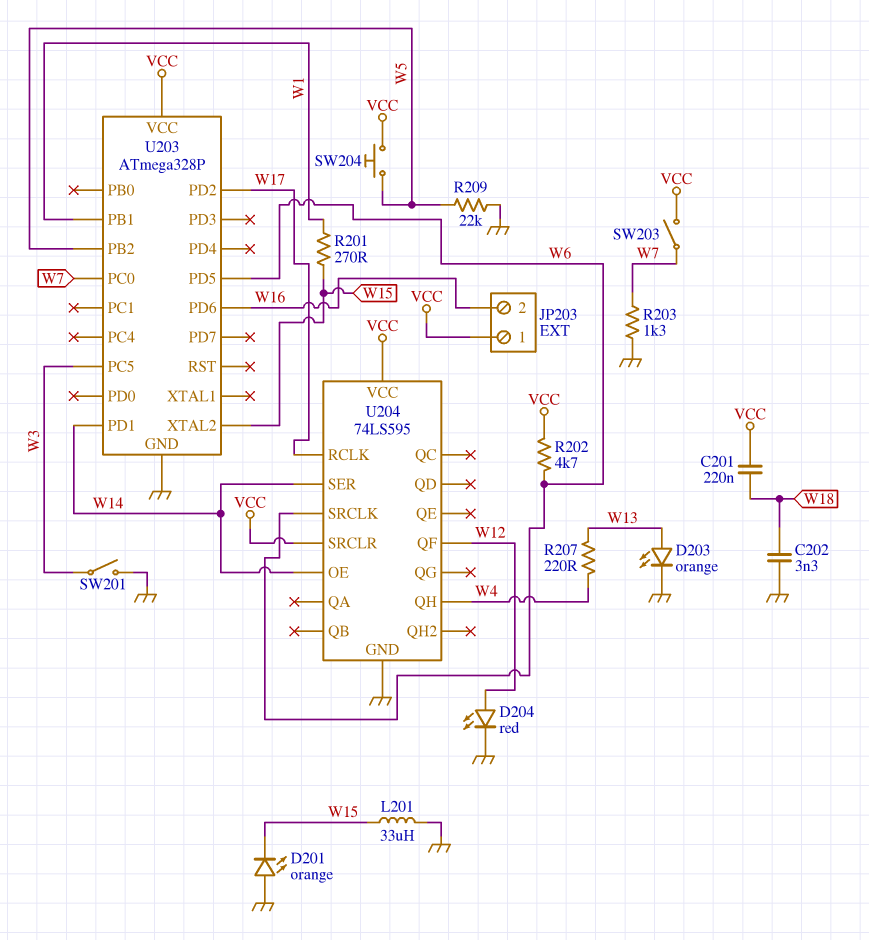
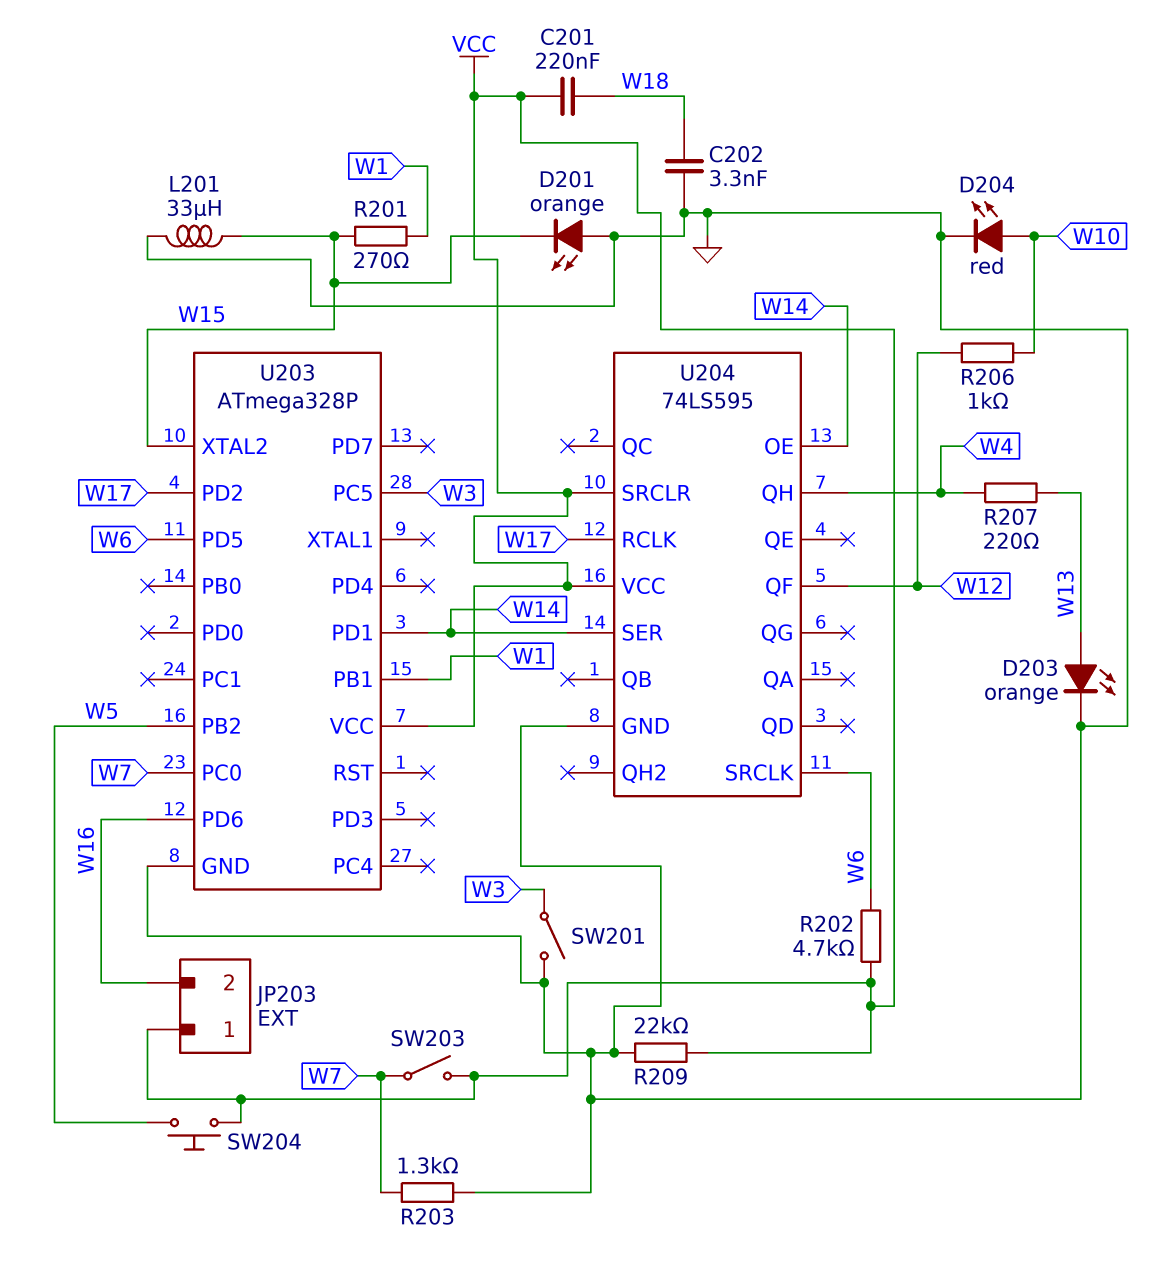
D204: LED red (A W12, K GND) -> LED red (A W10, K GND)
R206: none -> 1k (W10, W12)
R209: 22k (GND, W5) -> 22k (GND, VCC)

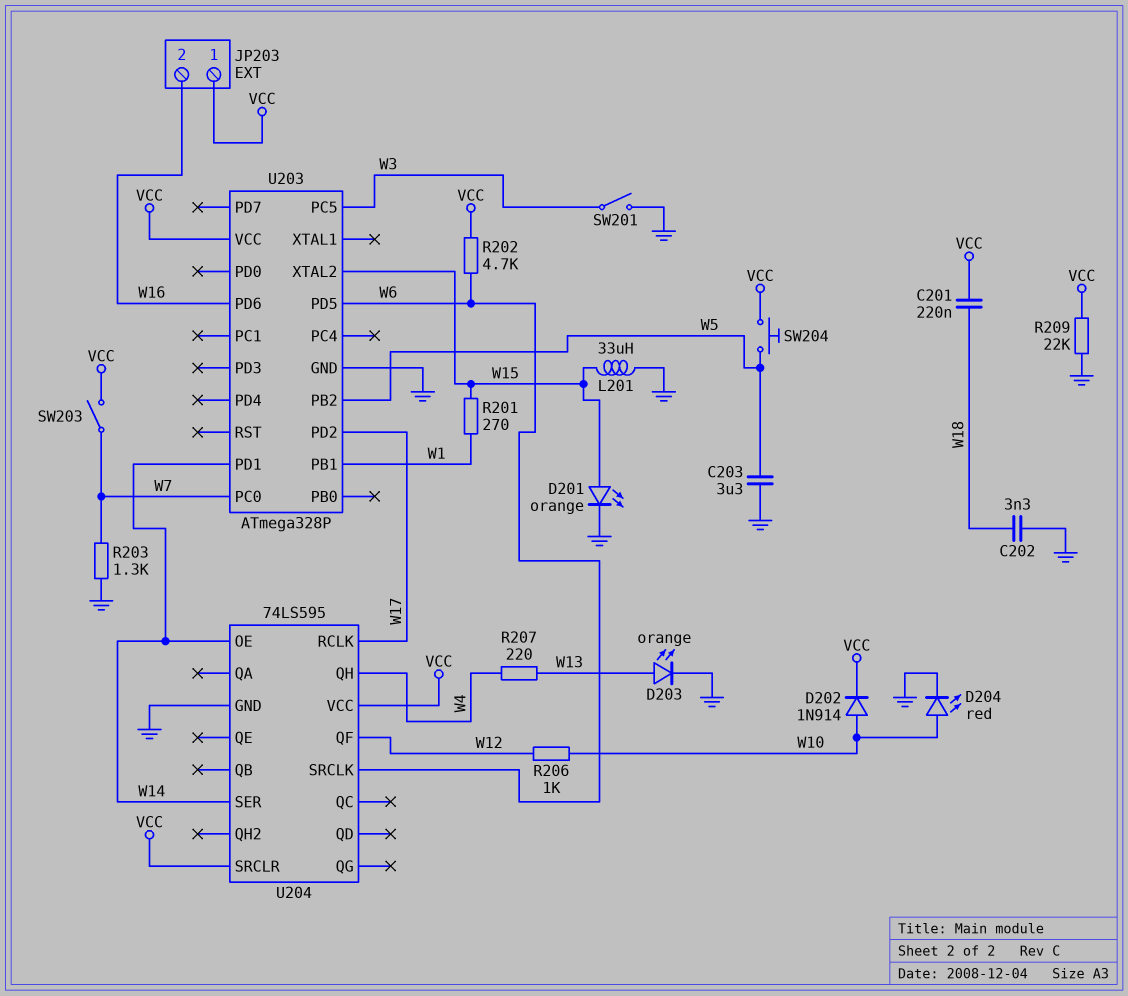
C203: none -> 3.3uF (GND, W5)
D201: LED orange (A GND, K W15) -> LED orange (A W15, K GND)
D202: none -> diode 1N914 (A W10, K VCC)

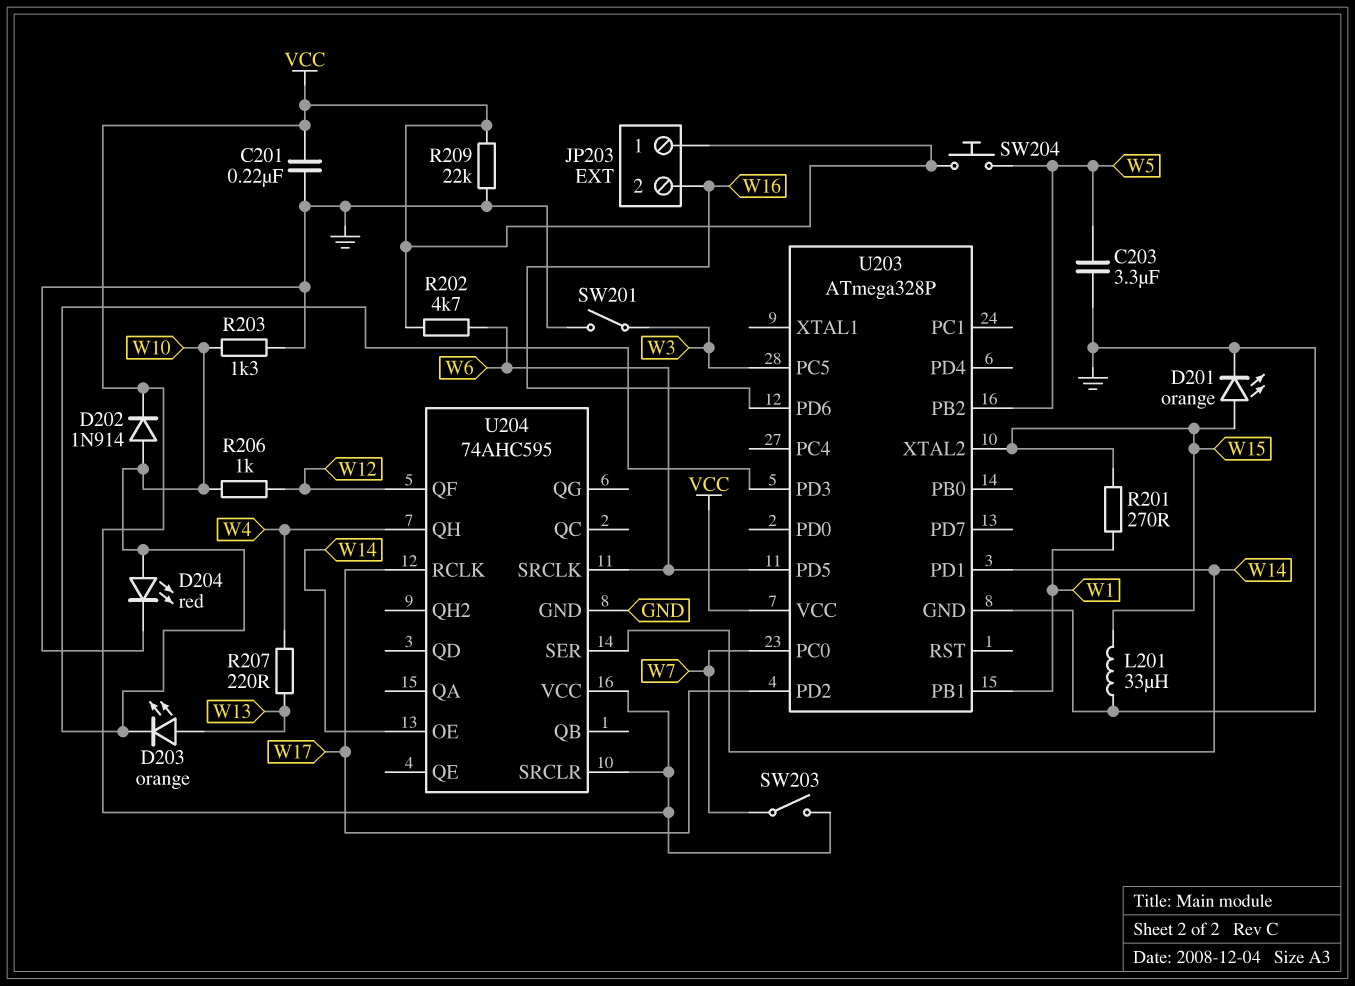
C201: 220nF (VCC, W18) -> 220nF (GND, VCC)
C202: 3.3nF (GND, W18) -> none
D203: LED orange (A W13, K GND) -> LED orange (A W13, K W10)
R203: 1.3k (GND, W7) -> 1.3k (GND, W10)
U203 pin PD3: none -> W10
U204: 74LS595 -> 74AHC595

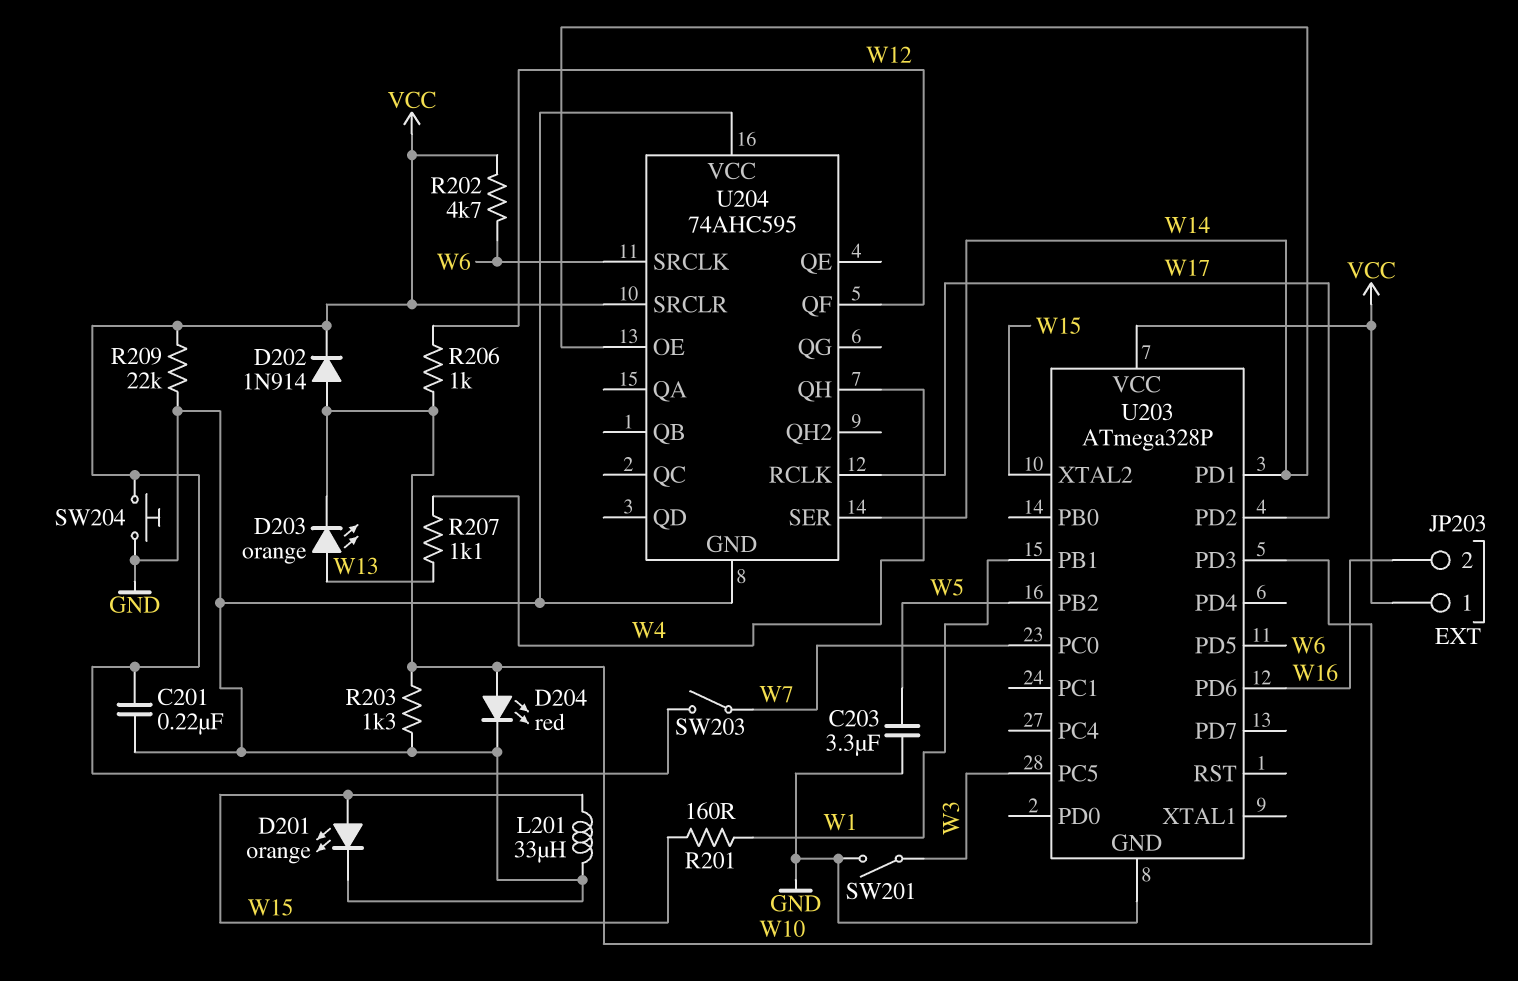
R201: 270 (W1, W15) -> 160 (W1, W15)
R207: 220 (W4, W13) -> 1.1k (W4, W13)
SW204: button (VCC, W5) -> button (GND, VCC)
U204 pin VCC: VCC -> GND

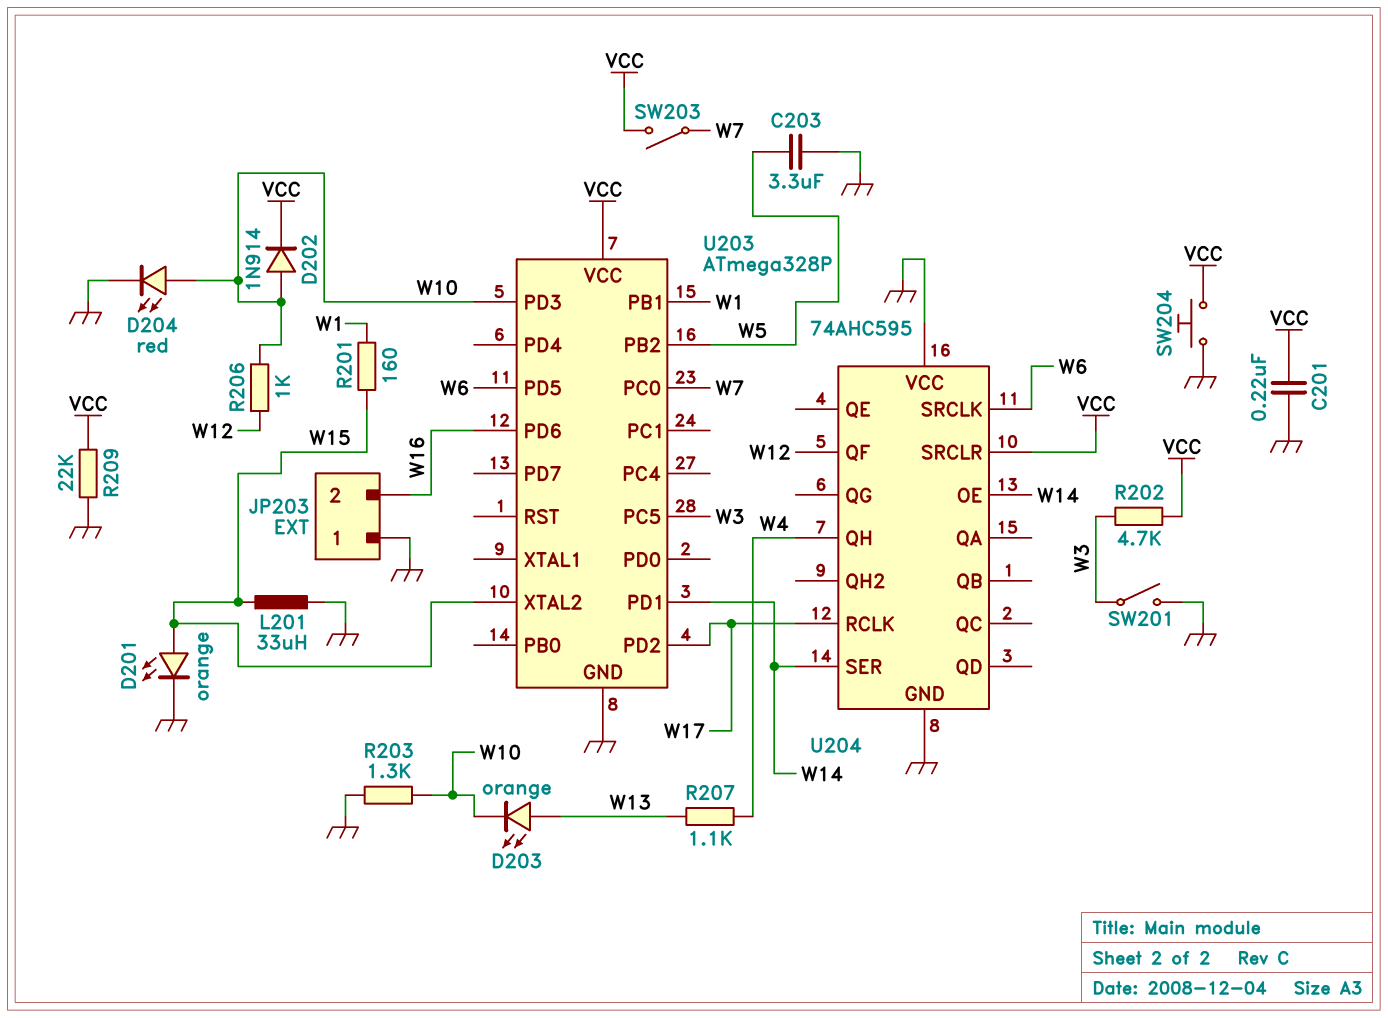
JP203 pin 1: VCC -> GND
R202: 4.7k (VCC, W6) -> 4.7k (VCC, W3)

